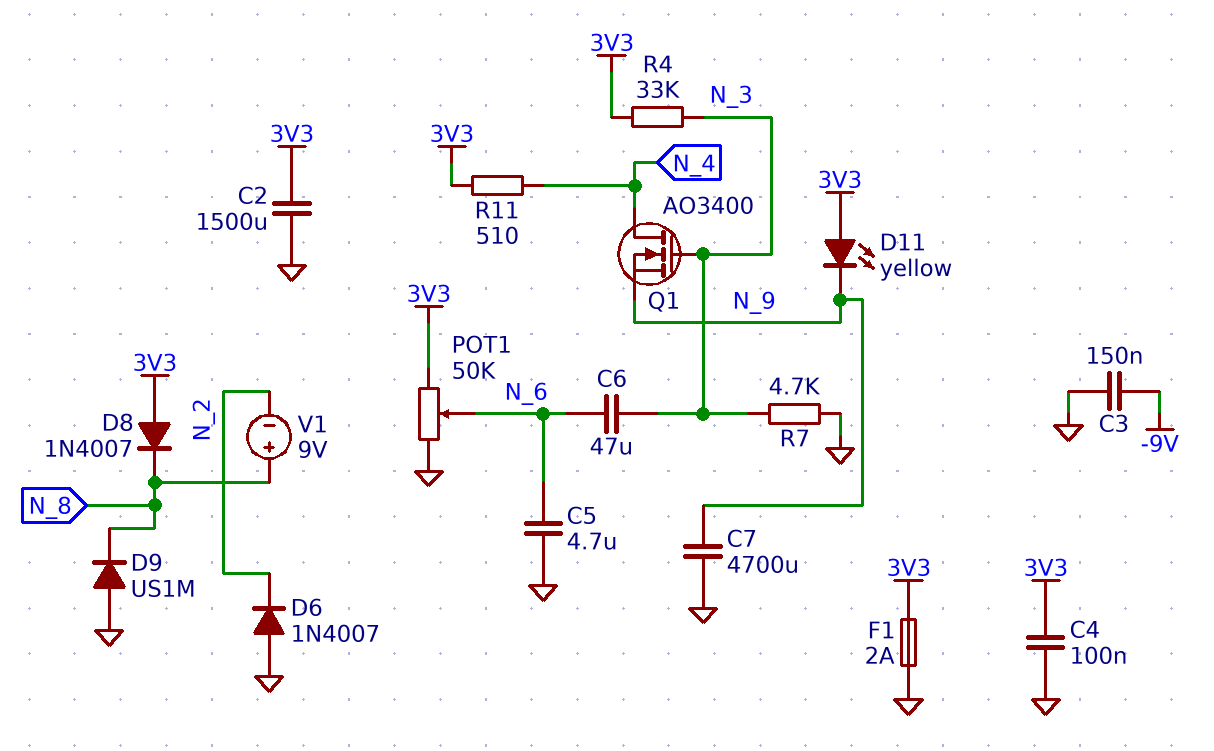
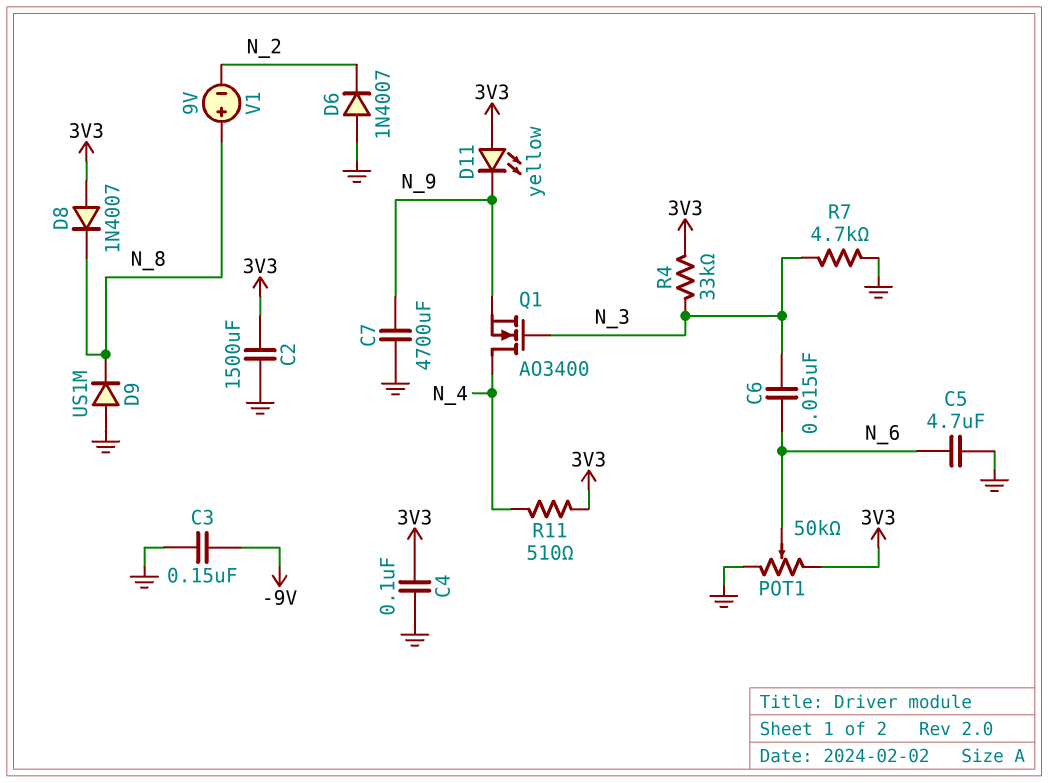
C6: 47uF (N_3, N_6) -> 15nF (N_3, N_6)
F1: 2A (3V3, GND) -> none

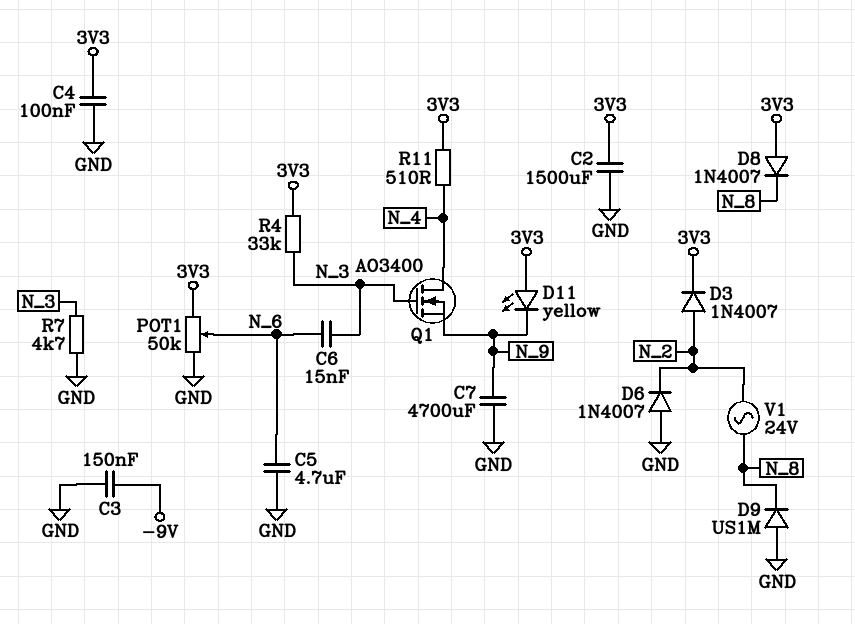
D3: none -> diode 1N4007 (A N_2, K 3V3)
V1: 9V (plus N_8, minus N_2) -> AC 24V (N_2, N_8)

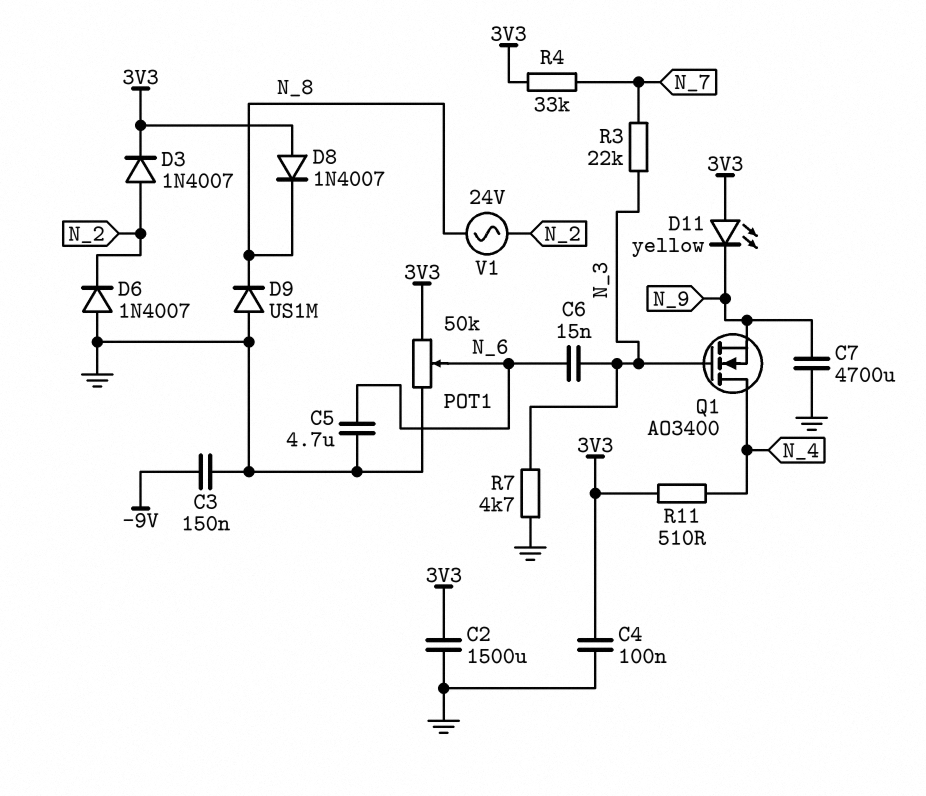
R3: none -> 22k (N_3, N_7)
R4: 33k (3V3, N_3) -> 33k (3V3, N_7)

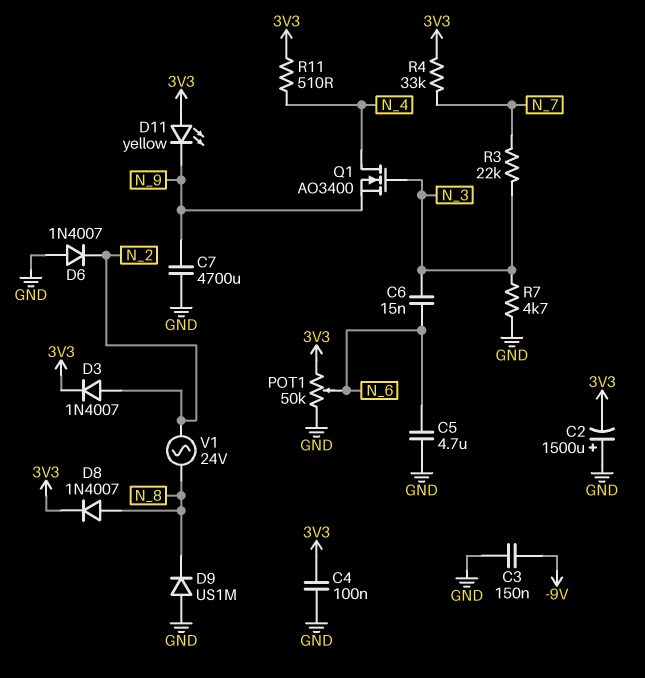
C2: 1500uF (3V3, GND) -> 1500uF (plus GND, minus 3V3)
D8: diode 1N4007 (A 3V3, K N_8) -> diode 1N4007 (A N_8, K 3V3)

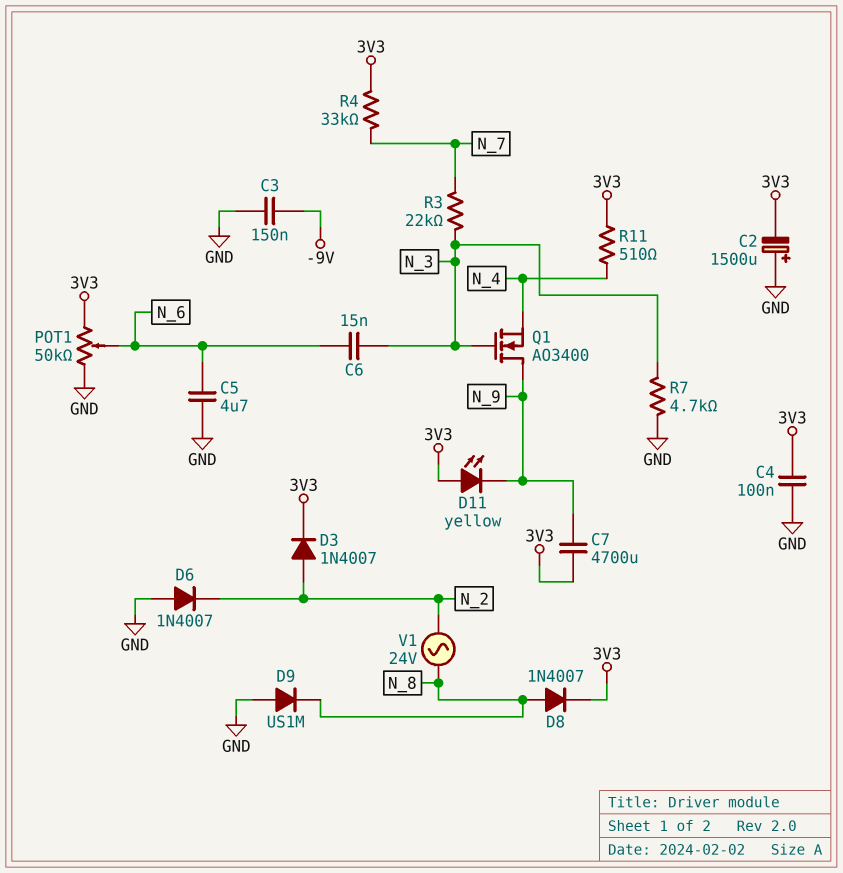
C7: 4700uF (GND, N_9) -> 4700uF (3V3, N_9)
Q1: NMOS AO3400 (G N_3, D N_4, S N_9) -> NMOS AO3400 (G N_3, D N_9, S N_4)

